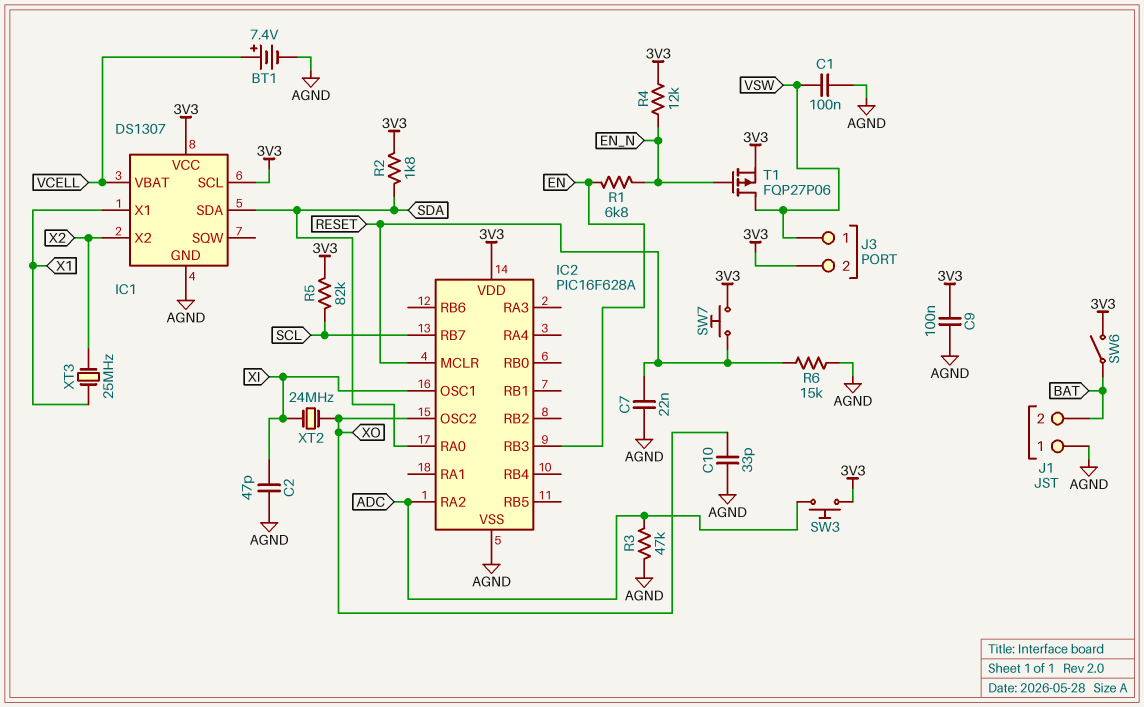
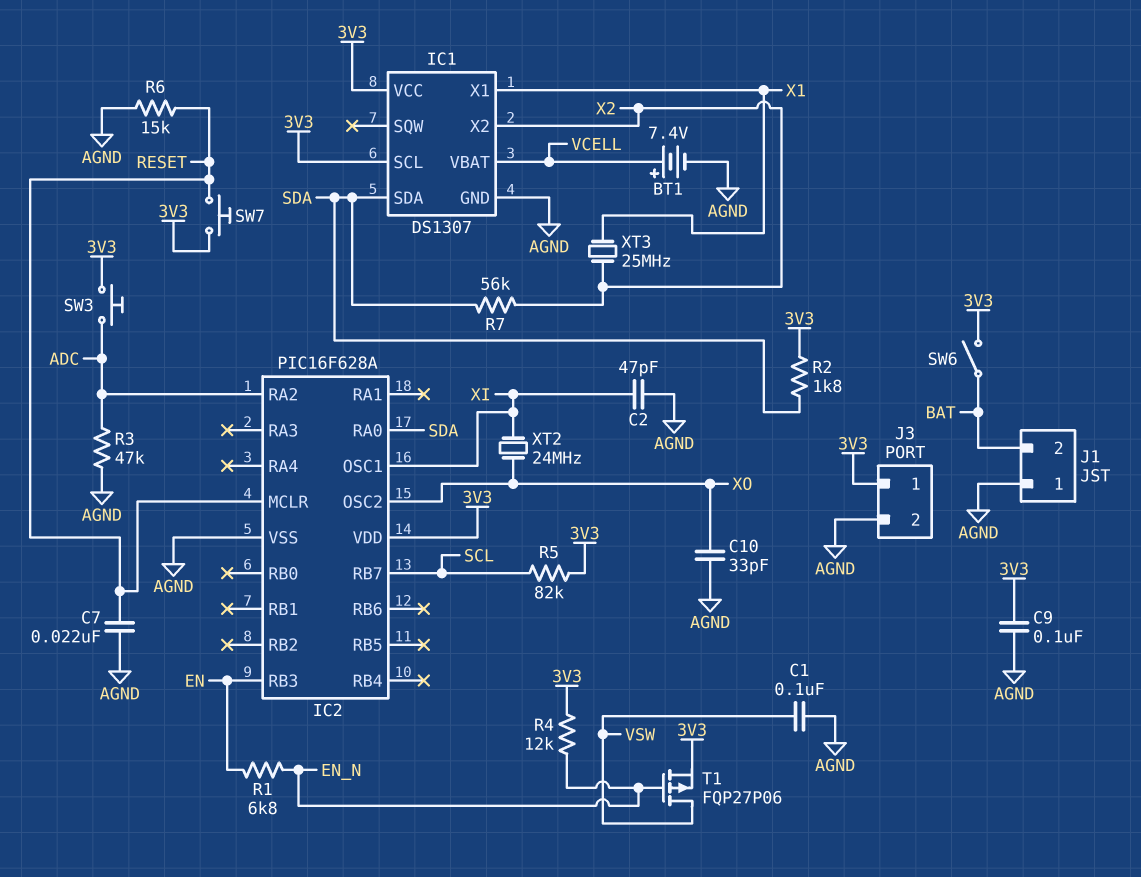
J3 pin 1: VSW -> 3V3
J3 pin 2: 3V3 -> AGND
R7: none -> 56k (SDA, X2)

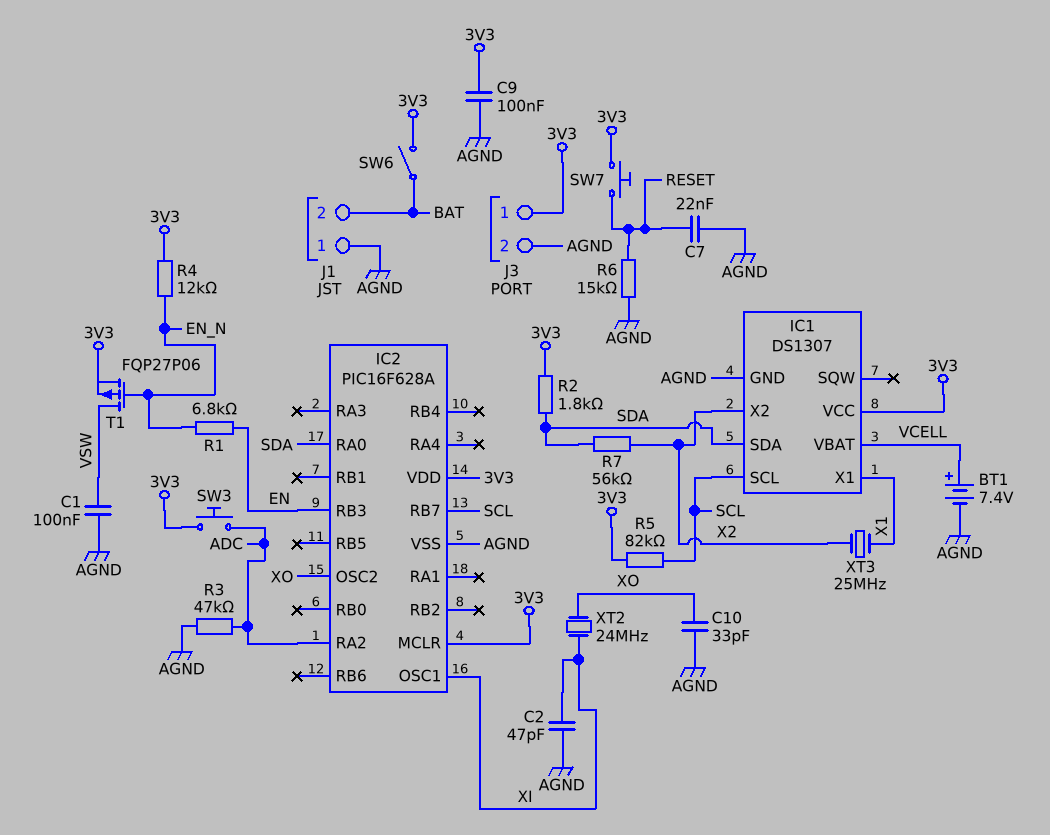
IC1 pin SCL: 3V3 -> SCL
IC2 pin MCLR: RESET -> 3V3

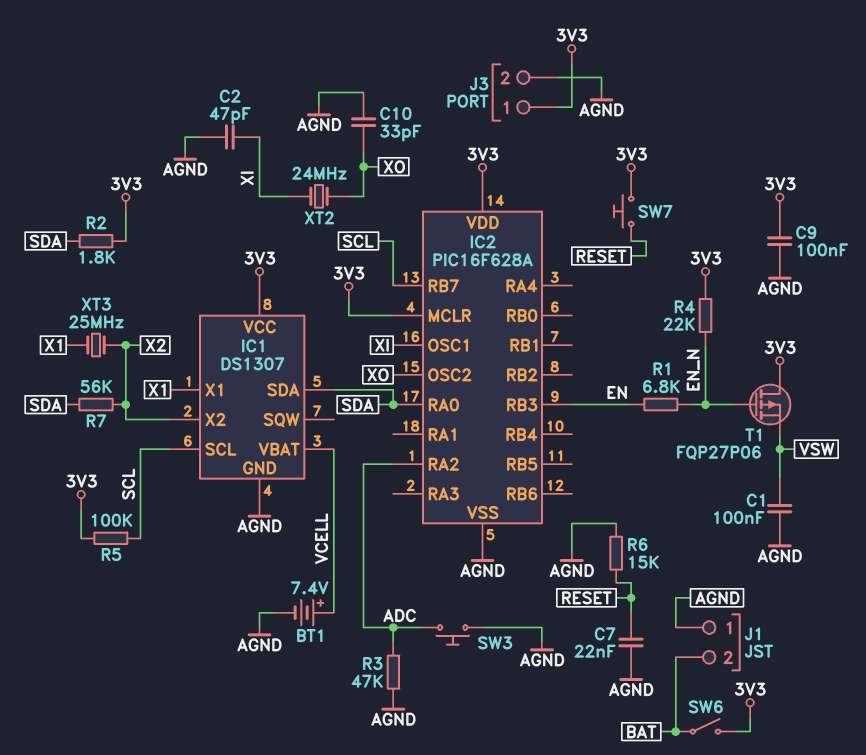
R4: 12k (3V3, EN_N) -> 22k (3V3, EN_N)
R5: 82k (3V3, SCL) -> 100k (3V3, SCL)
SW3: button (3V3, ADC) -> button (ADC, AGND)
T1: PMOS FQP27P06 (G EN_N, D VSW, S 3V3) -> PMOS FQP27P06 (G EN_N, D 3V3, S VSW)

